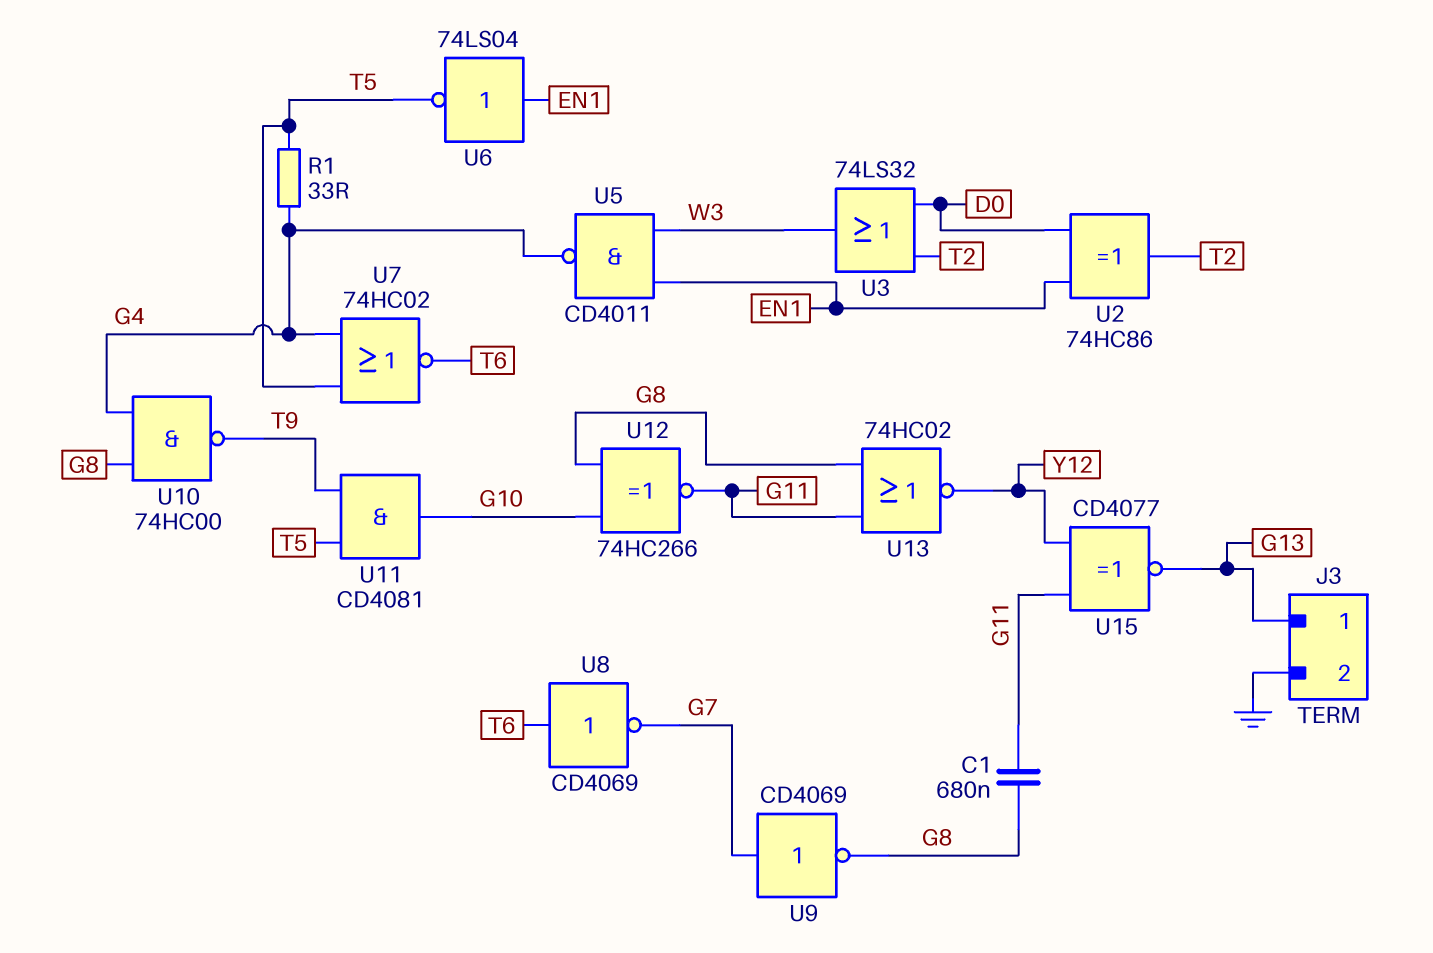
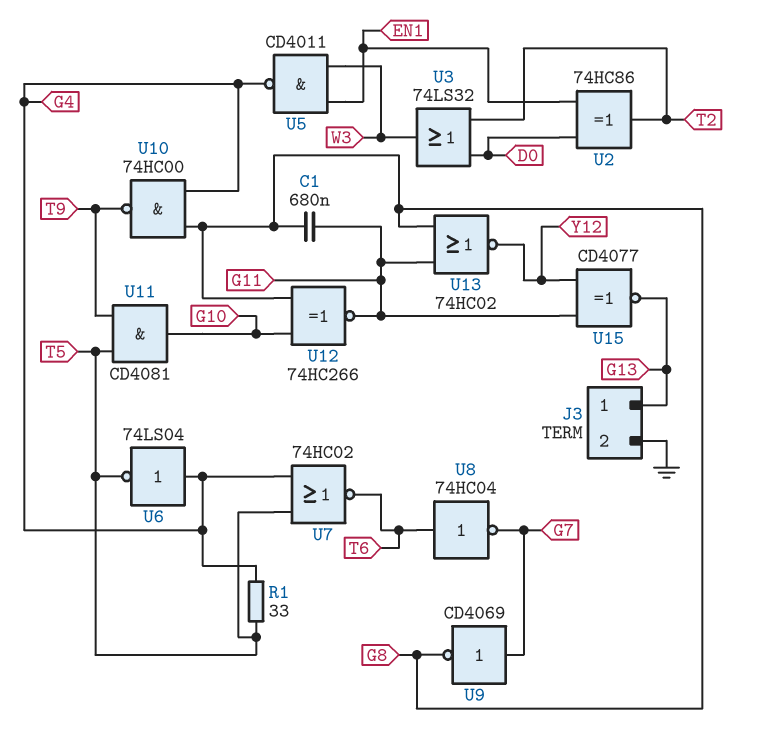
U6: NOT 74LS04 (in EN1, out T5) -> NOT 74LS04 (in G4, out T5)
U8: NOT CD4069 (in T6, out G7) -> NOT 74HC04 (in T6, out G7)

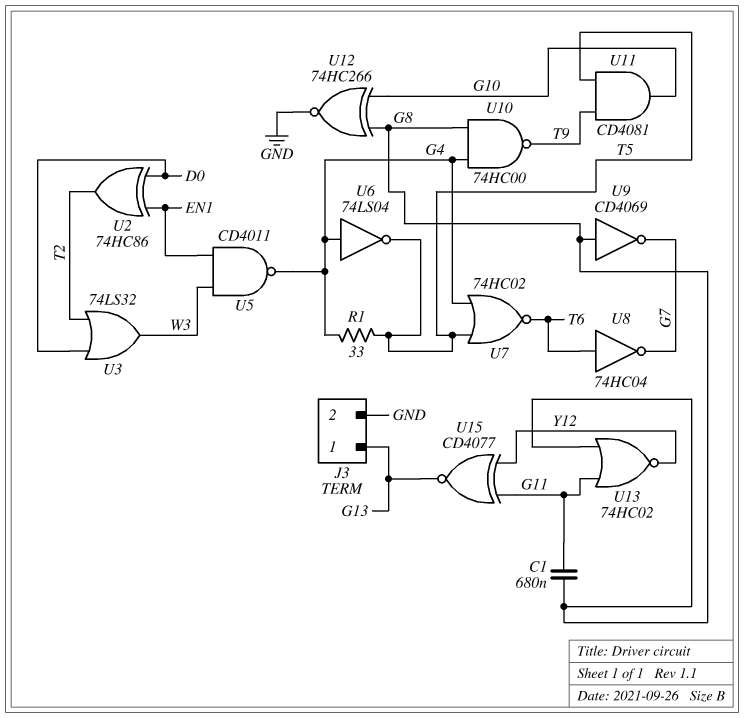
U9: NOT CD4069 (in G7, out G8) -> NOT CD4069 (in G8, out G7)
U12: XNOR 74HC266 (in G8, in G10, out G11) -> XNOR 74HC266 (in G8, in G10, out GND)

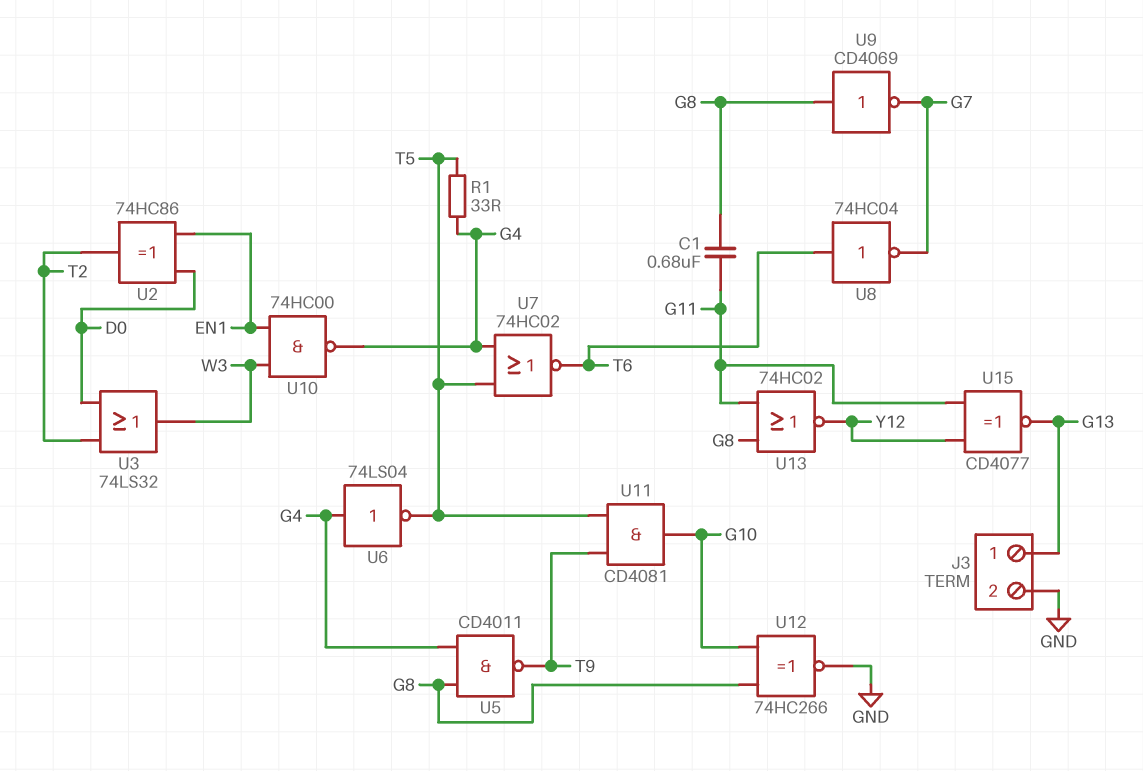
U5: NAND CD4011 (in EN1, in W3, out G4) -> NAND CD4011 (in G4, in G8, out T9)
U10: NAND 74HC00 (in G4, in G8, out T9) -> NAND 74HC00 (in EN1, in W3, out G4)

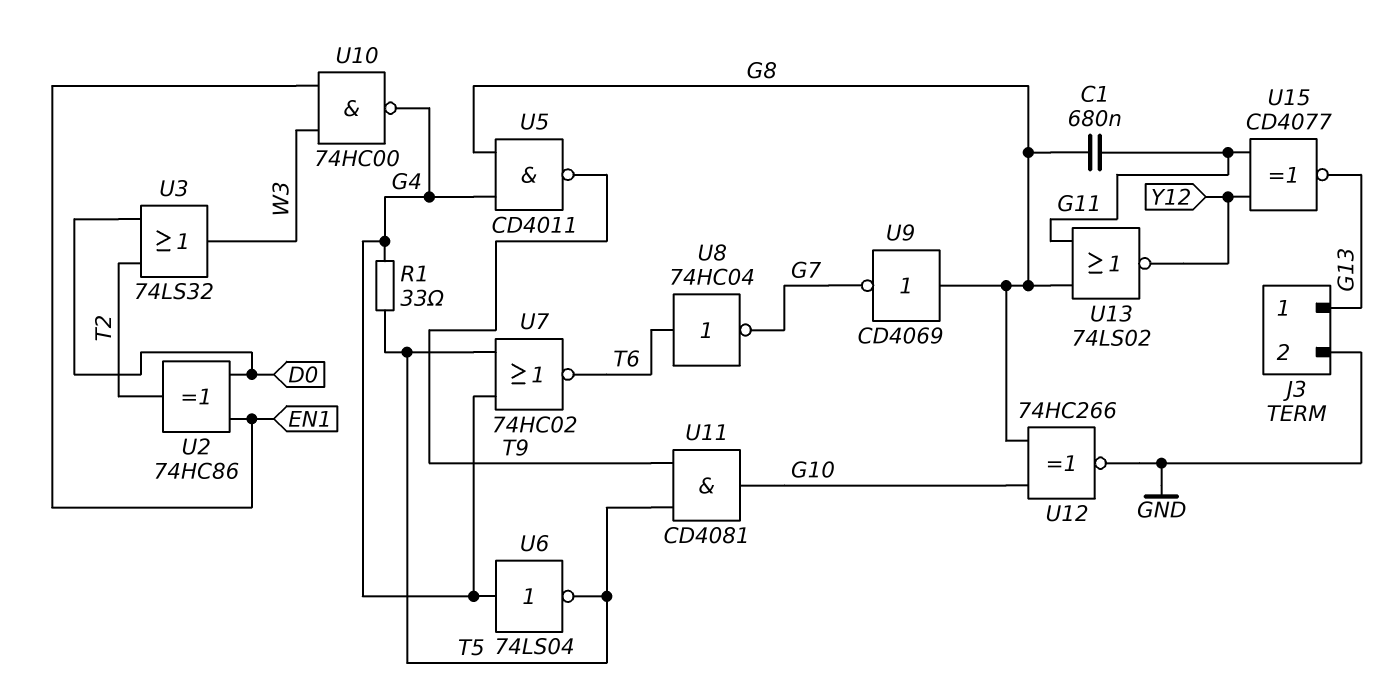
U13: NOR 74HC02 (in G8, in G11, out Y12) -> NOR 74LS02 (in G8, in G11, out Y12)

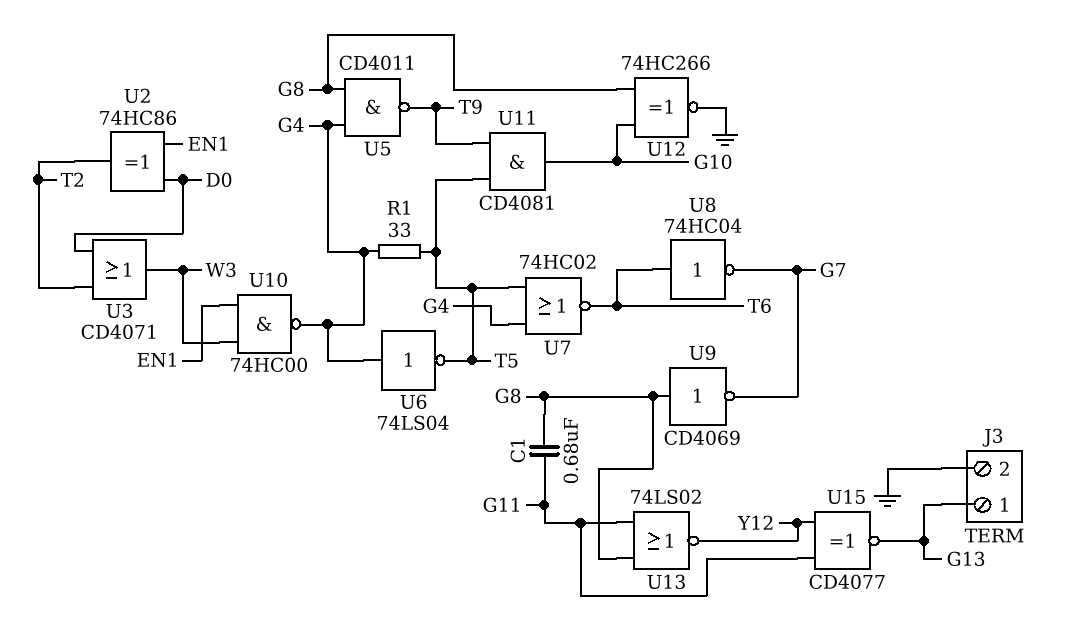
U3: OR 74LS32 (in D0, in T2, out W3) -> OR CD4071 (in D0, in T2, out W3)

